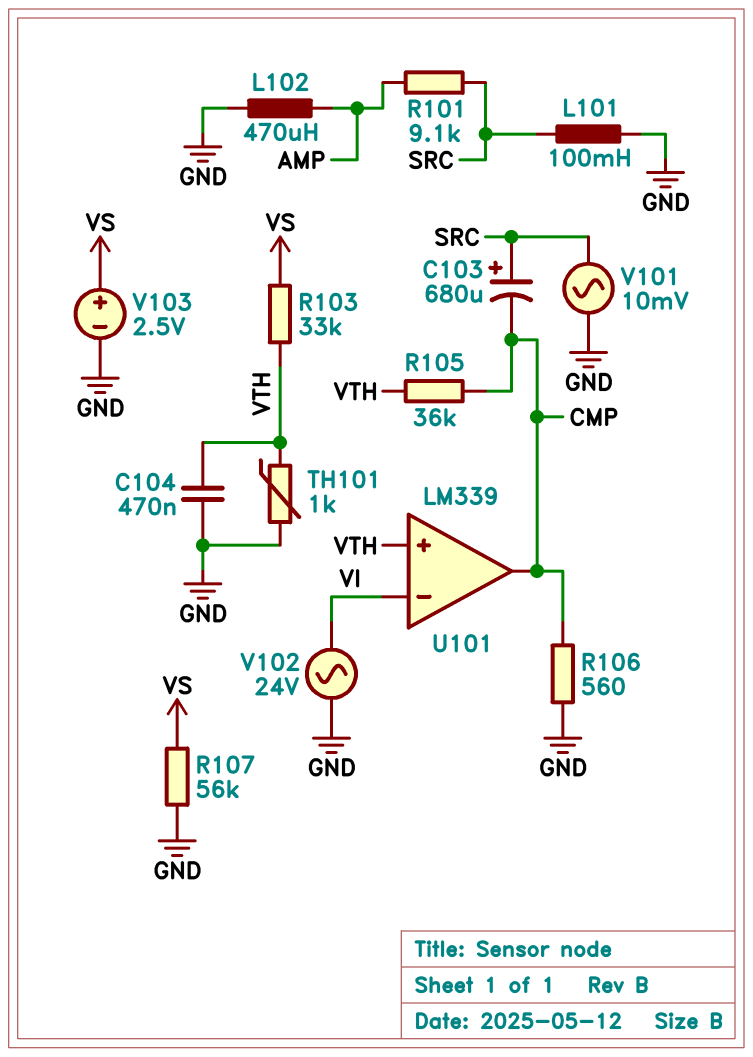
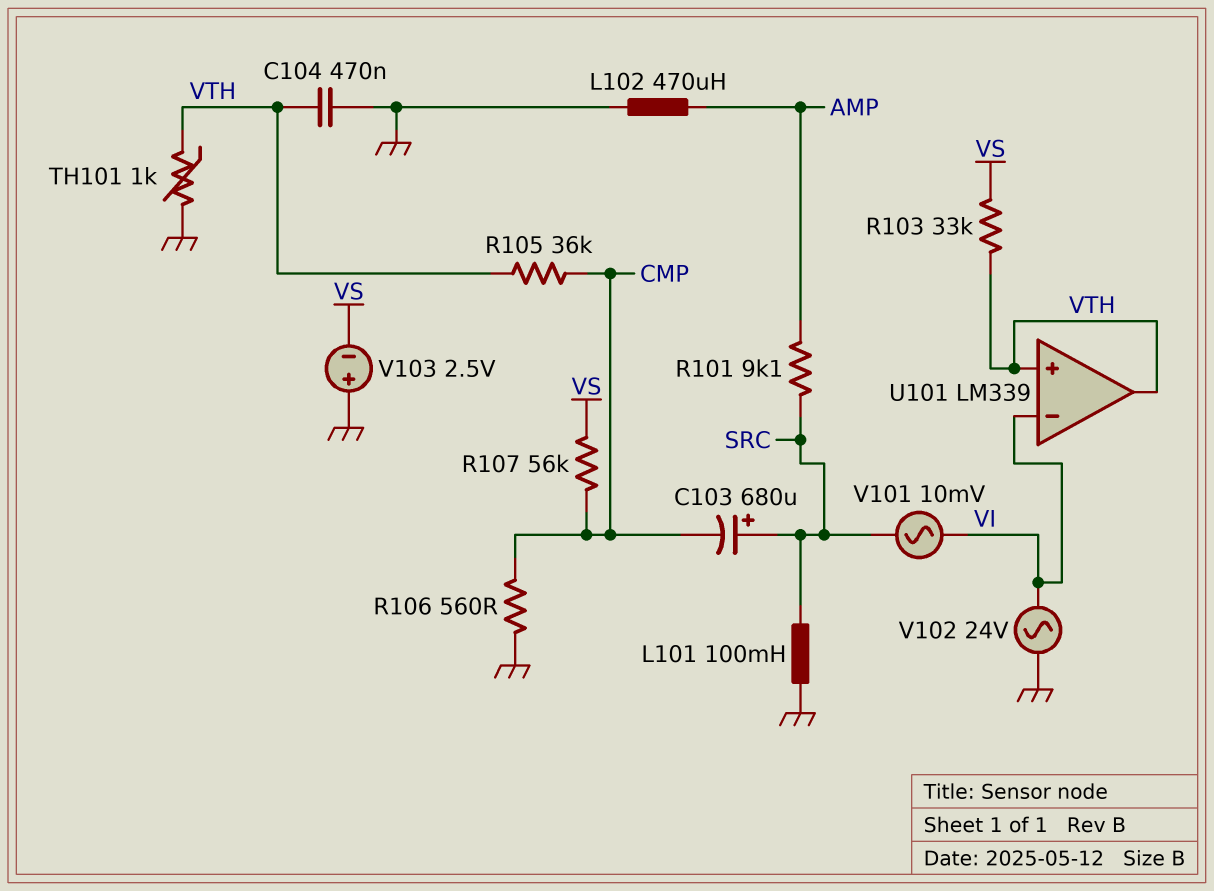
R107: 56k (GND, VS) -> 56k (CMP, VS)
U101 pin out: CMP -> VTH
V101: AC 10mV (GND, SRC) -> AC 10mV (SRC, VI)
V103: 2.5V (plus VS, minus GND) -> 2.5V (plus GND, minus VS)

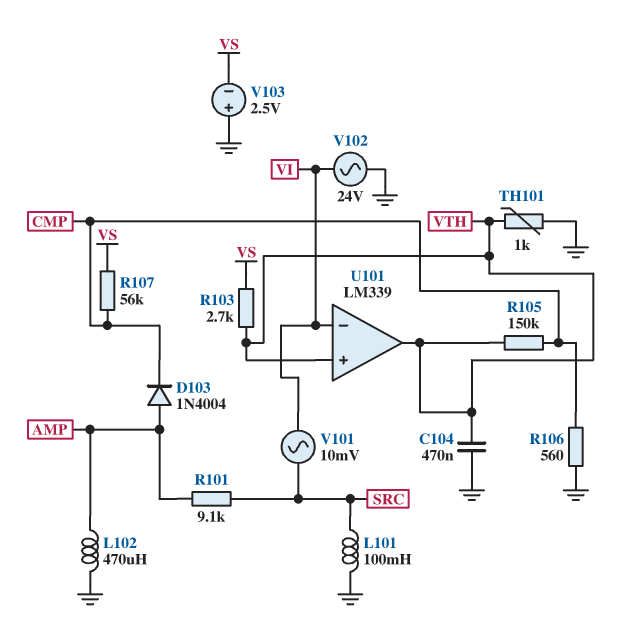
C103: 680uF (plus SRC, minus CMP) -> none
D103: none -> diode 1N4004 (A AMP, K CMP)
R103: 33k (VS, VTH) -> 2.7k (VS, VTH)
R105: 36k (CMP, VTH) -> 150k (CMP, VTH)

